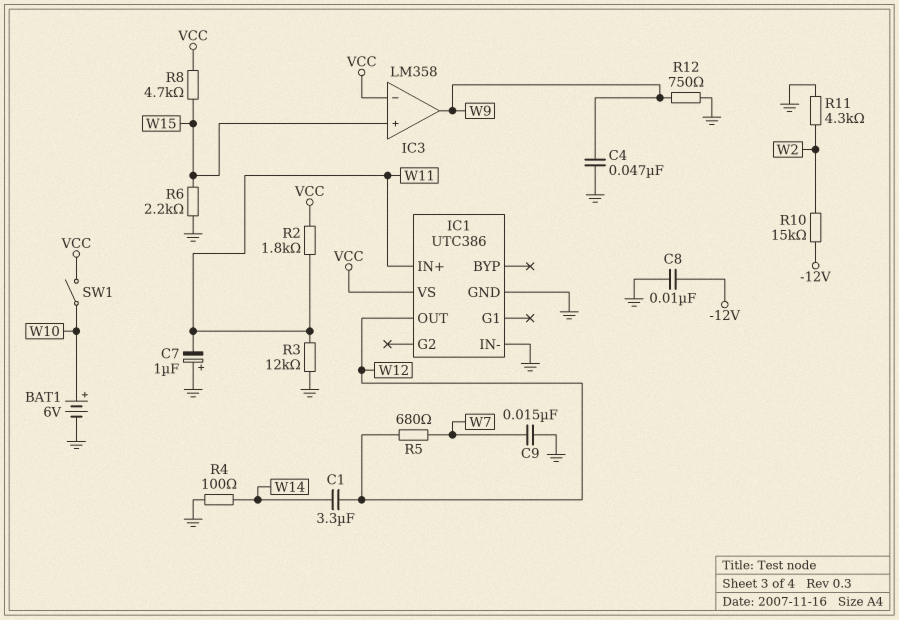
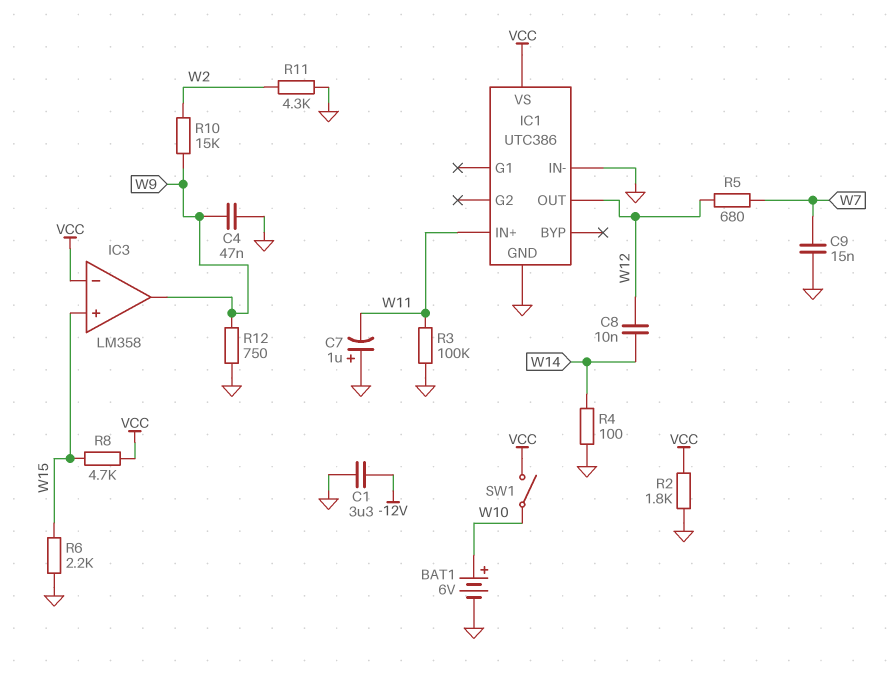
C1: 3.3uF (W12, W14) -> 3.3uF (-12V, GND)
C8: 10nF (-12V, GND) -> 10nF (W12, W14)
R2: 1.8k (VCC, W11) -> 1.8k (GND, VCC)
R3: 12k (GND, W11) -> 100k (GND, W11)
R10: 15k (-12V, W2) -> 15k (W2, W9)

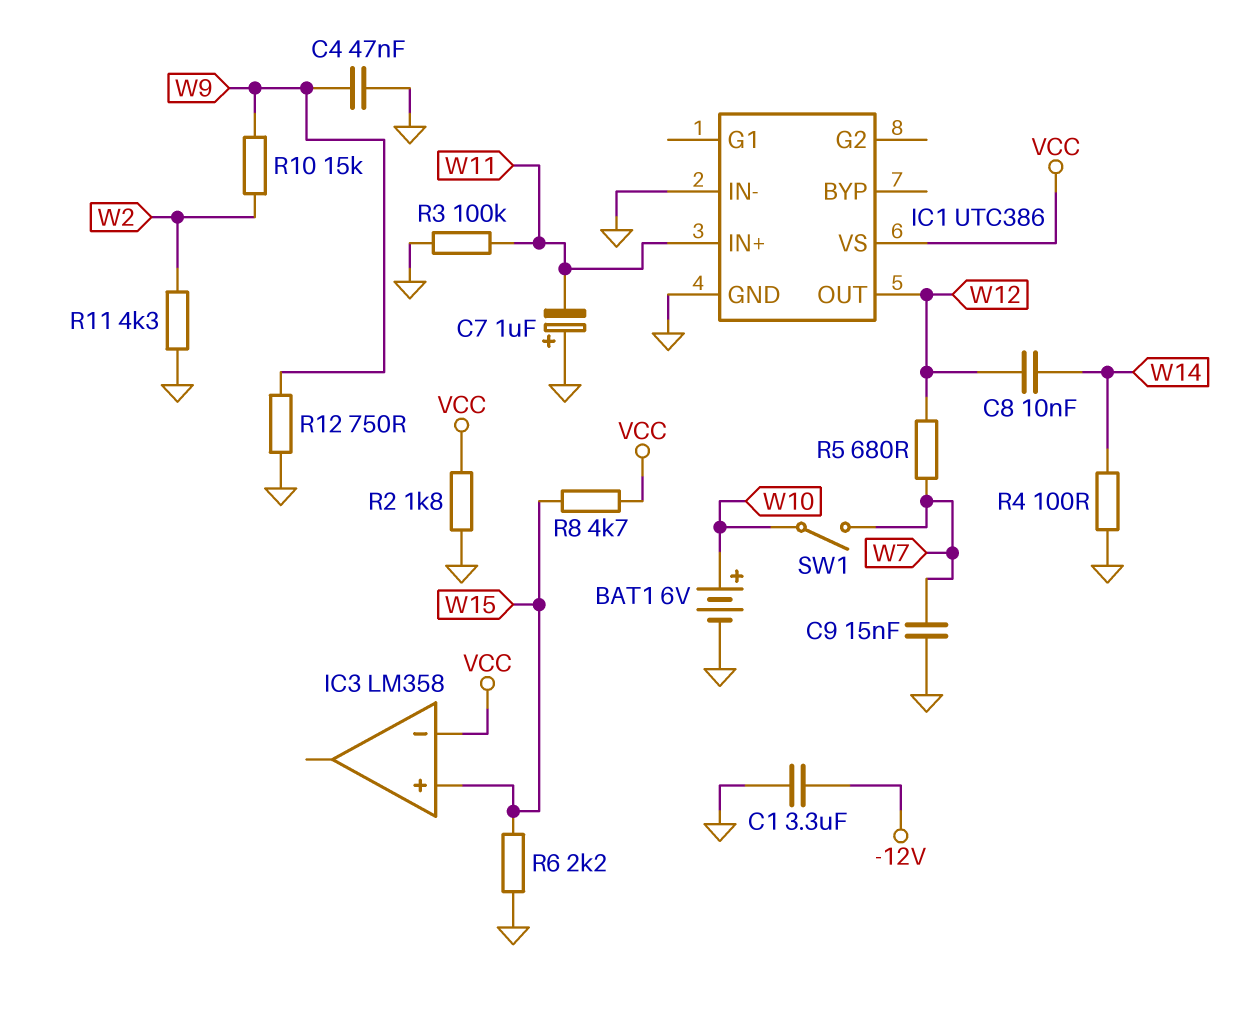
IC3 pin out: W9 -> none
SW1: switch (VCC, W10) -> switch (W7, W10)

